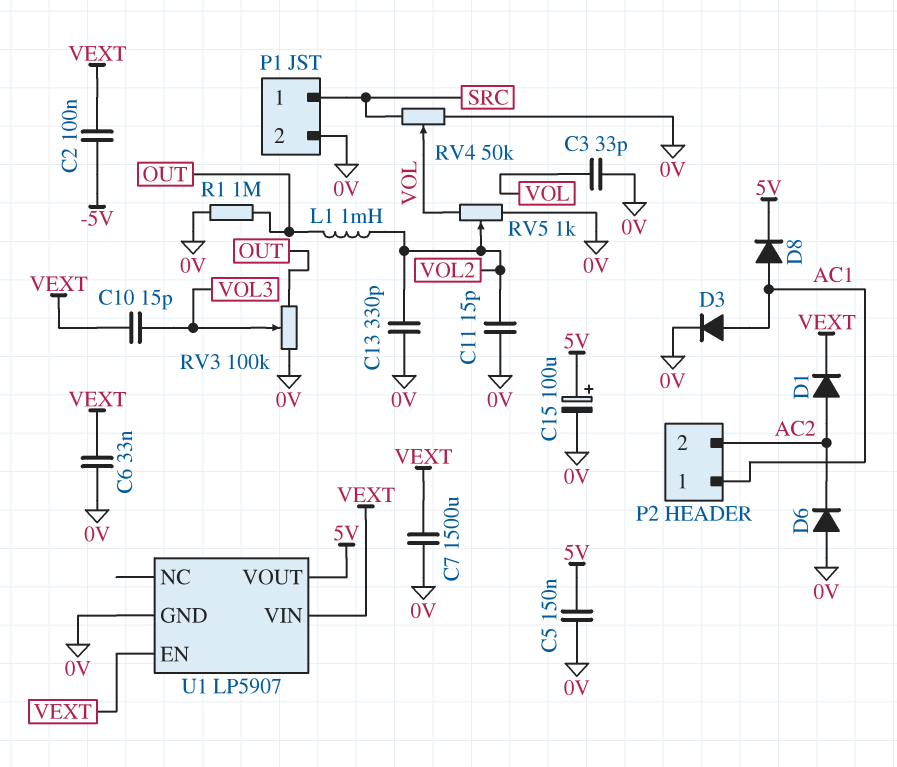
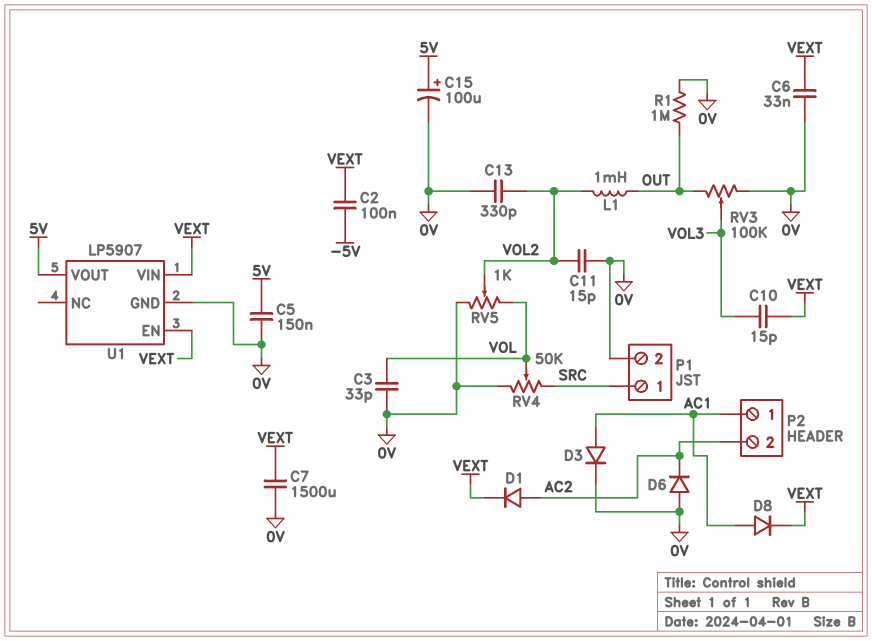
D8: diode (A AC1, K 5V) -> diode (A AC1, K VEXT)

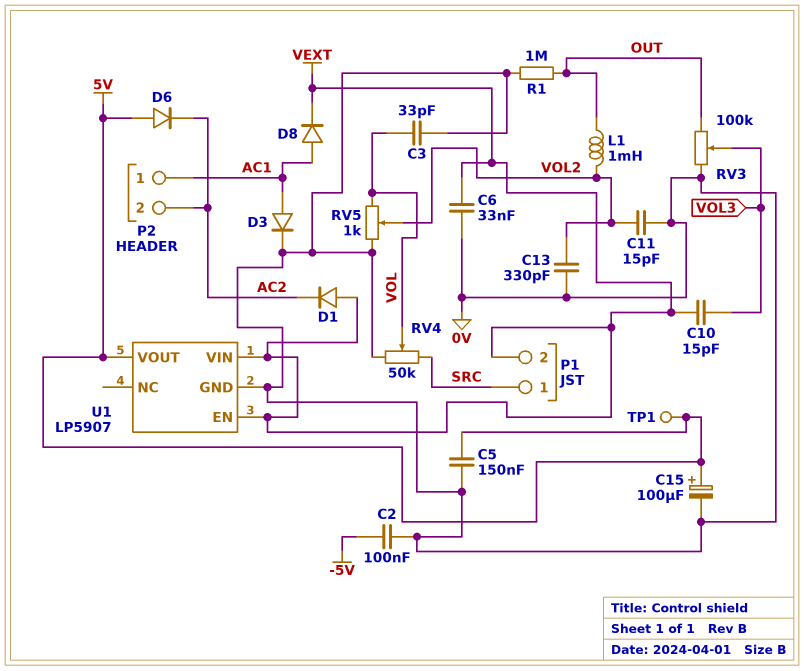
C2: 100nF (-5V, VEXT) -> 100nF (-5V, 0V)
C7: 1500uF (0V, VEXT) -> none
D1: diode (A AC2, K VEXT) -> diode (A VEXT, K AC2)
D6: diode (A 0V, K AC2) -> diode (A 5V, K AC2)
P1 pin 2: 0V -> VEXT
TP1: none -> test point (5V)

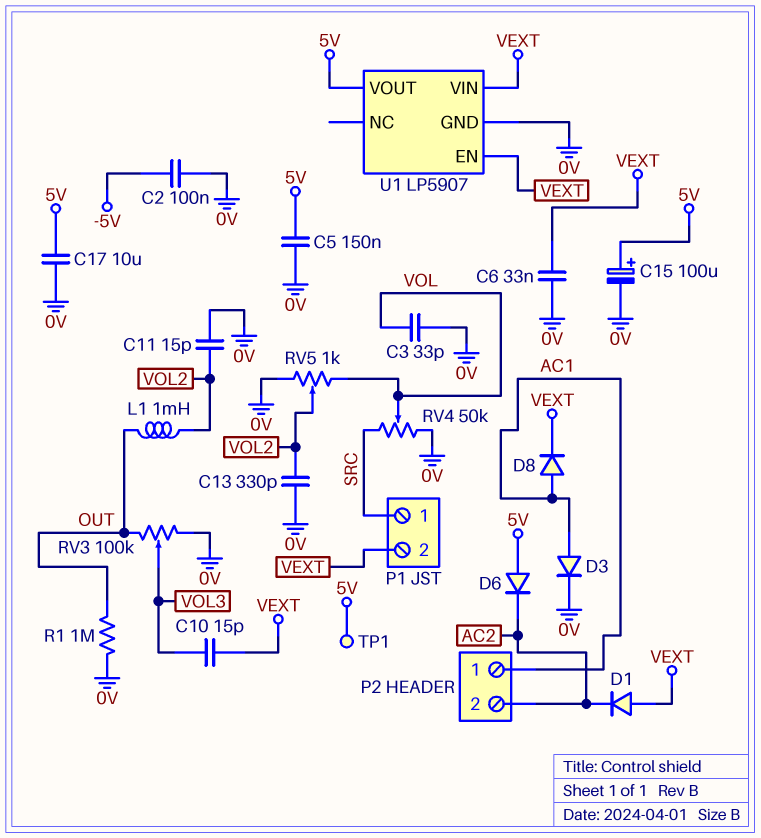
C17: none -> 10uF (0V, 5V)

